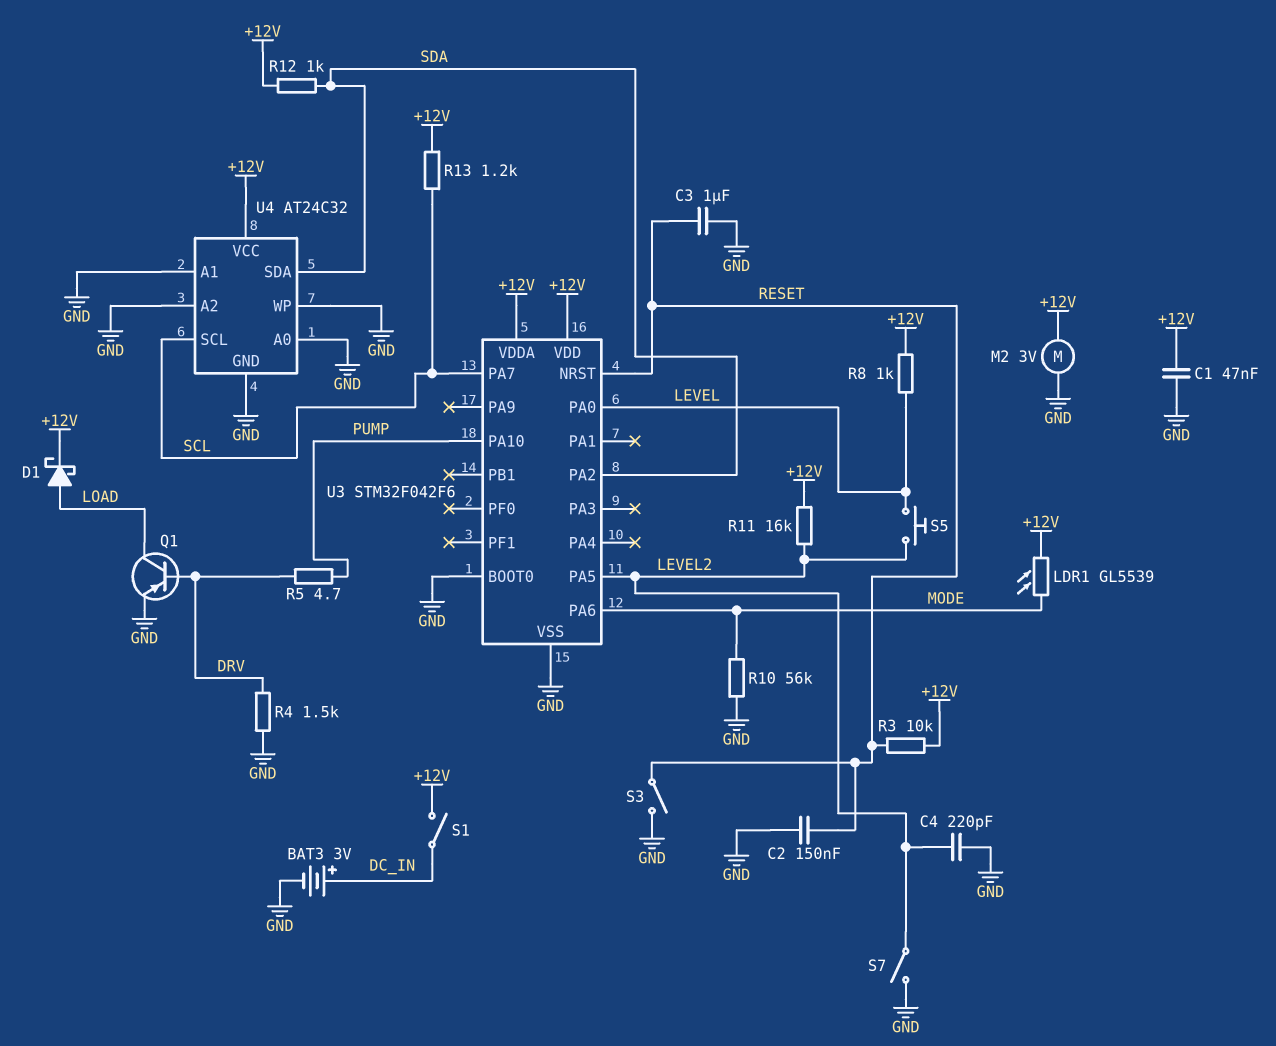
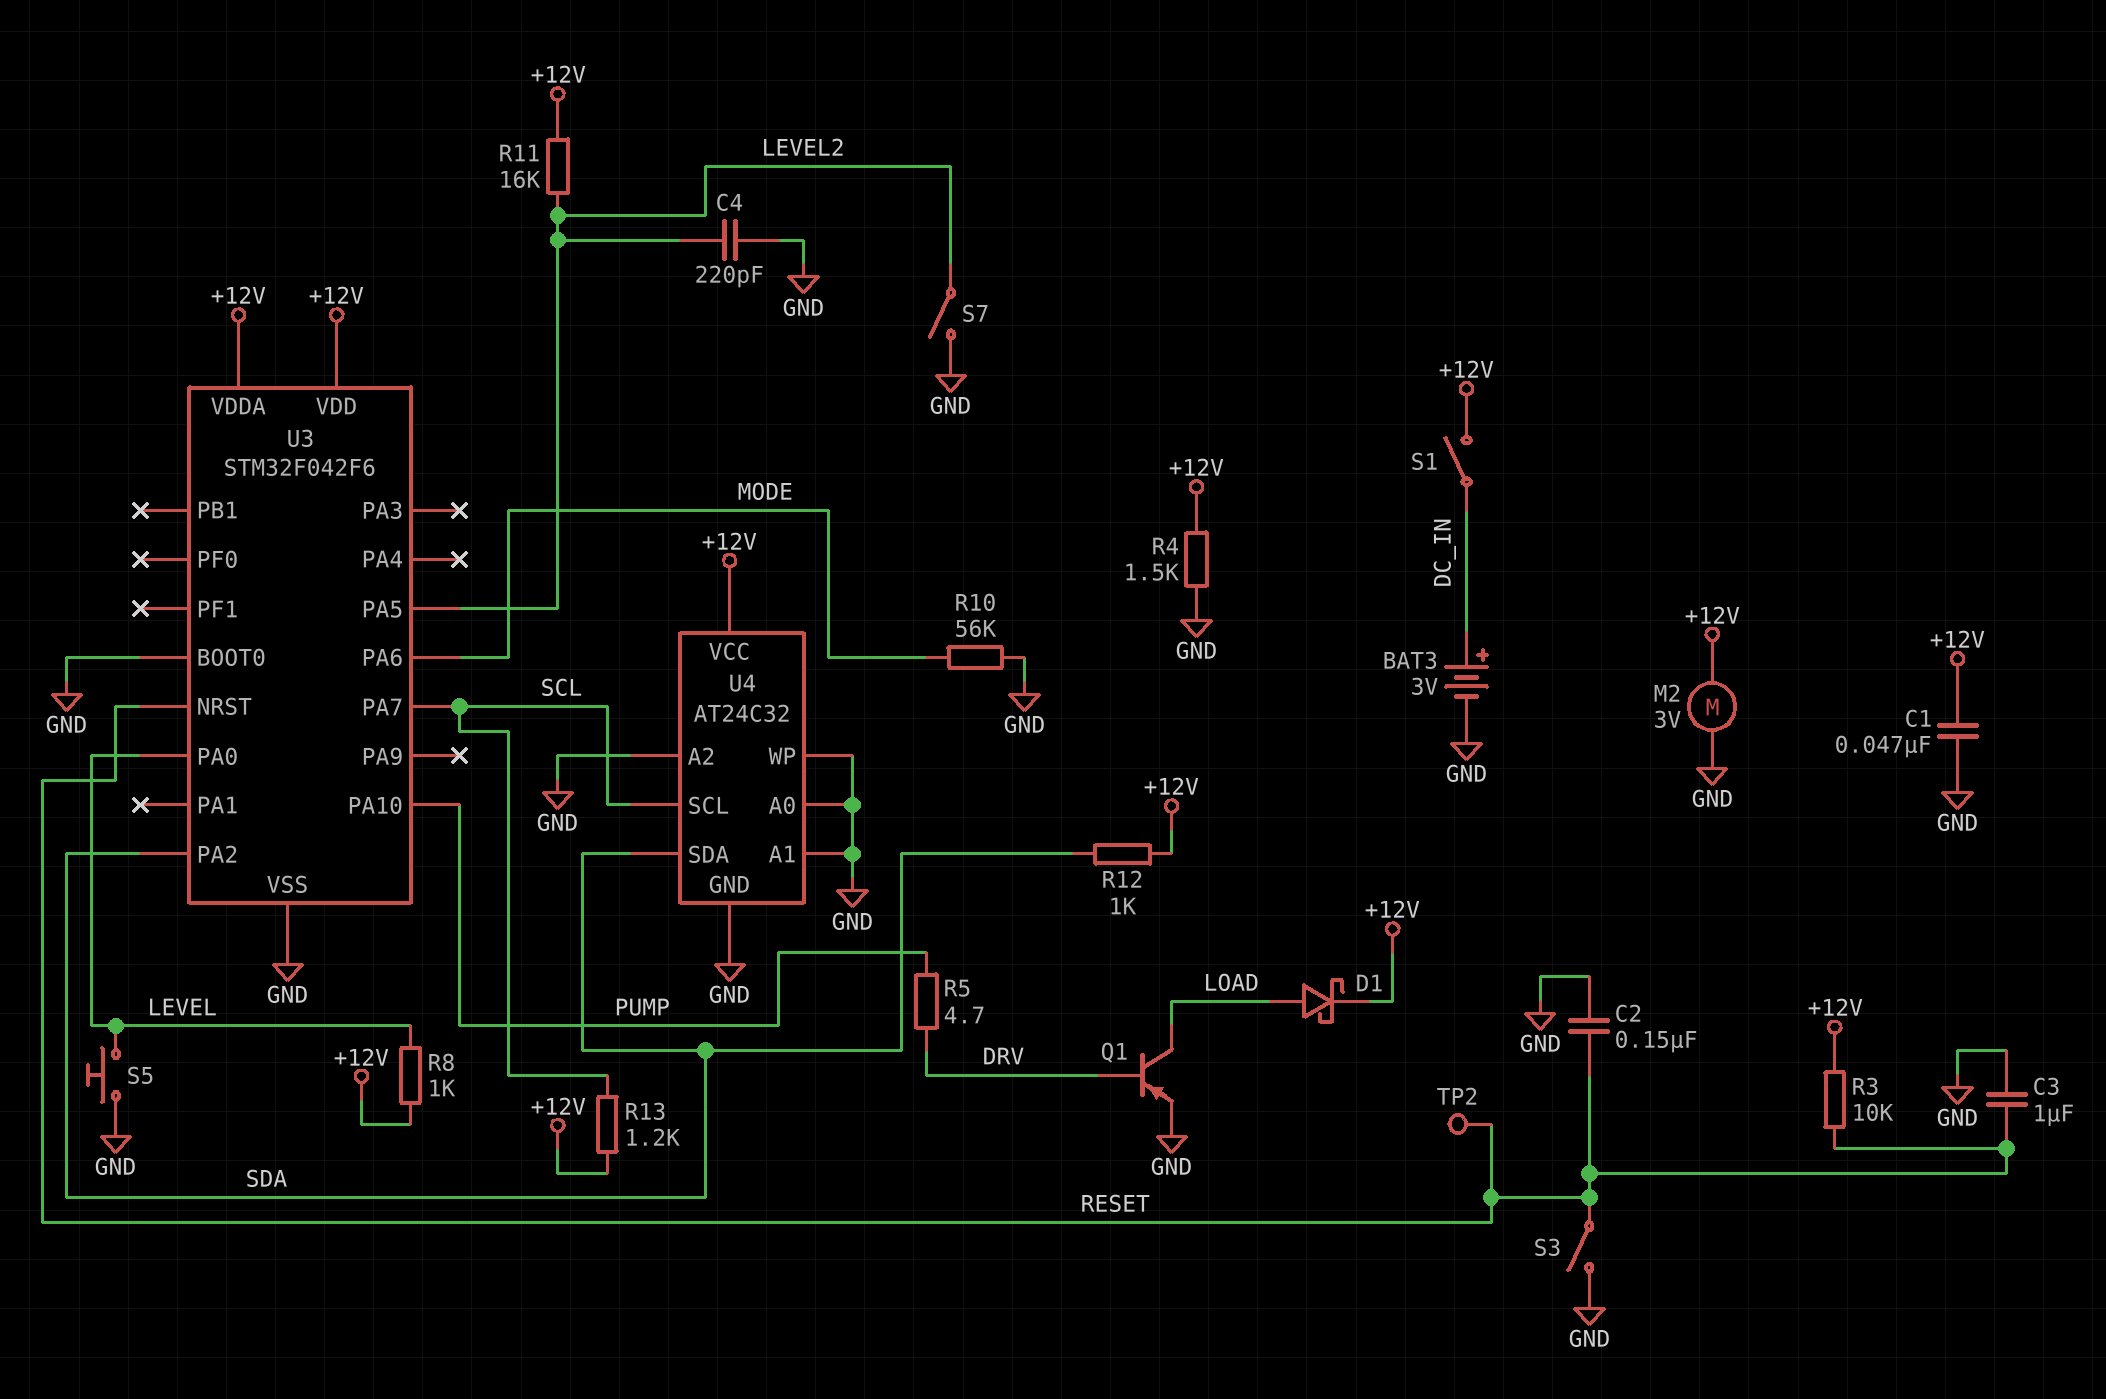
LDR1: GL5539 (+12V, MODE) -> none
R4: 1.5k (DRV, GND) -> 1.5k (+12V, GND)
S5: button (LEVEL, LEVEL2) -> button (GND, LEVEL)
TP2: none -> test point (RESET)

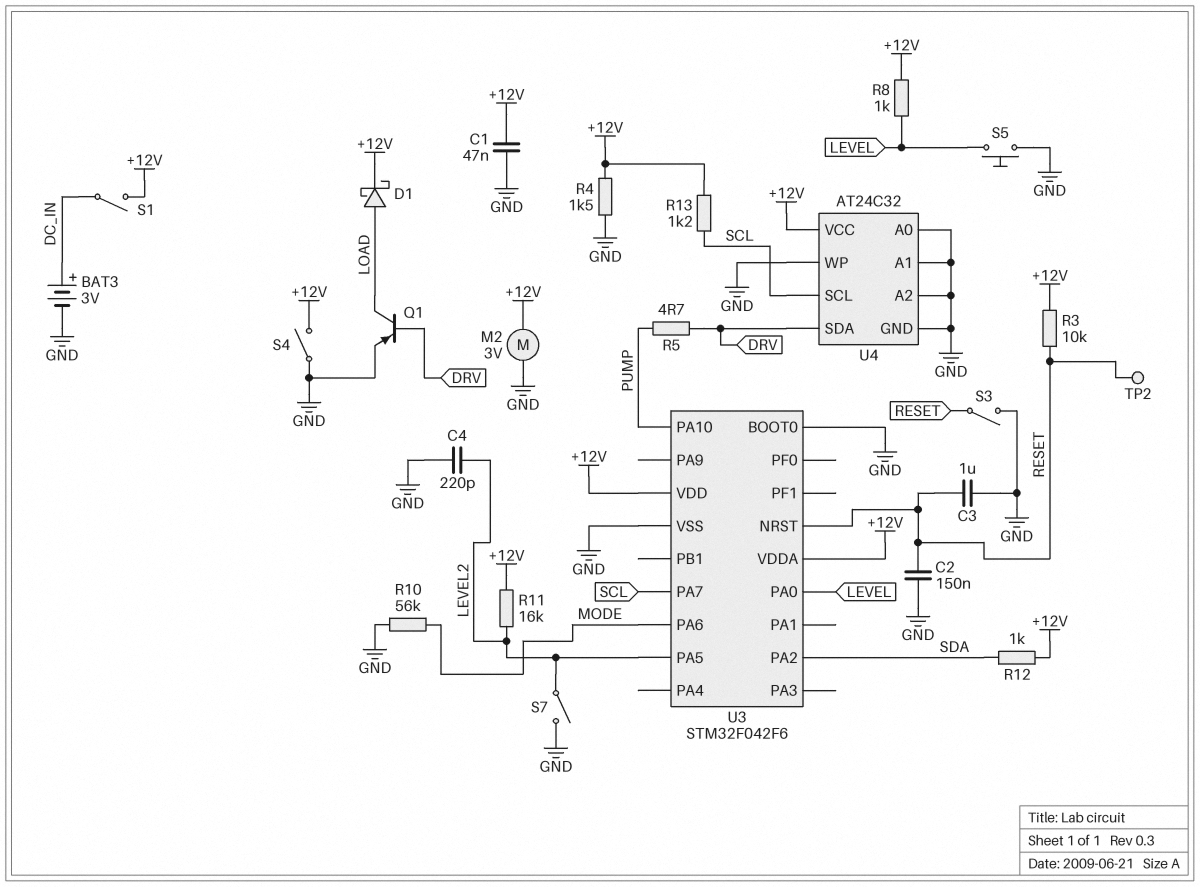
S4: none -> switch (+12V, GND)
U4 pin SDA: SDA -> DRV

